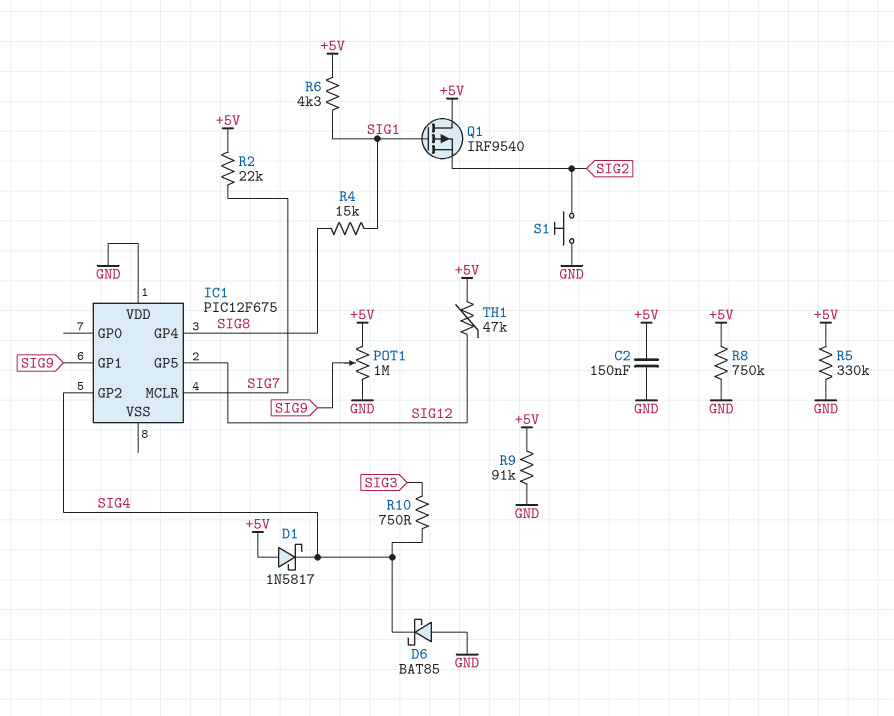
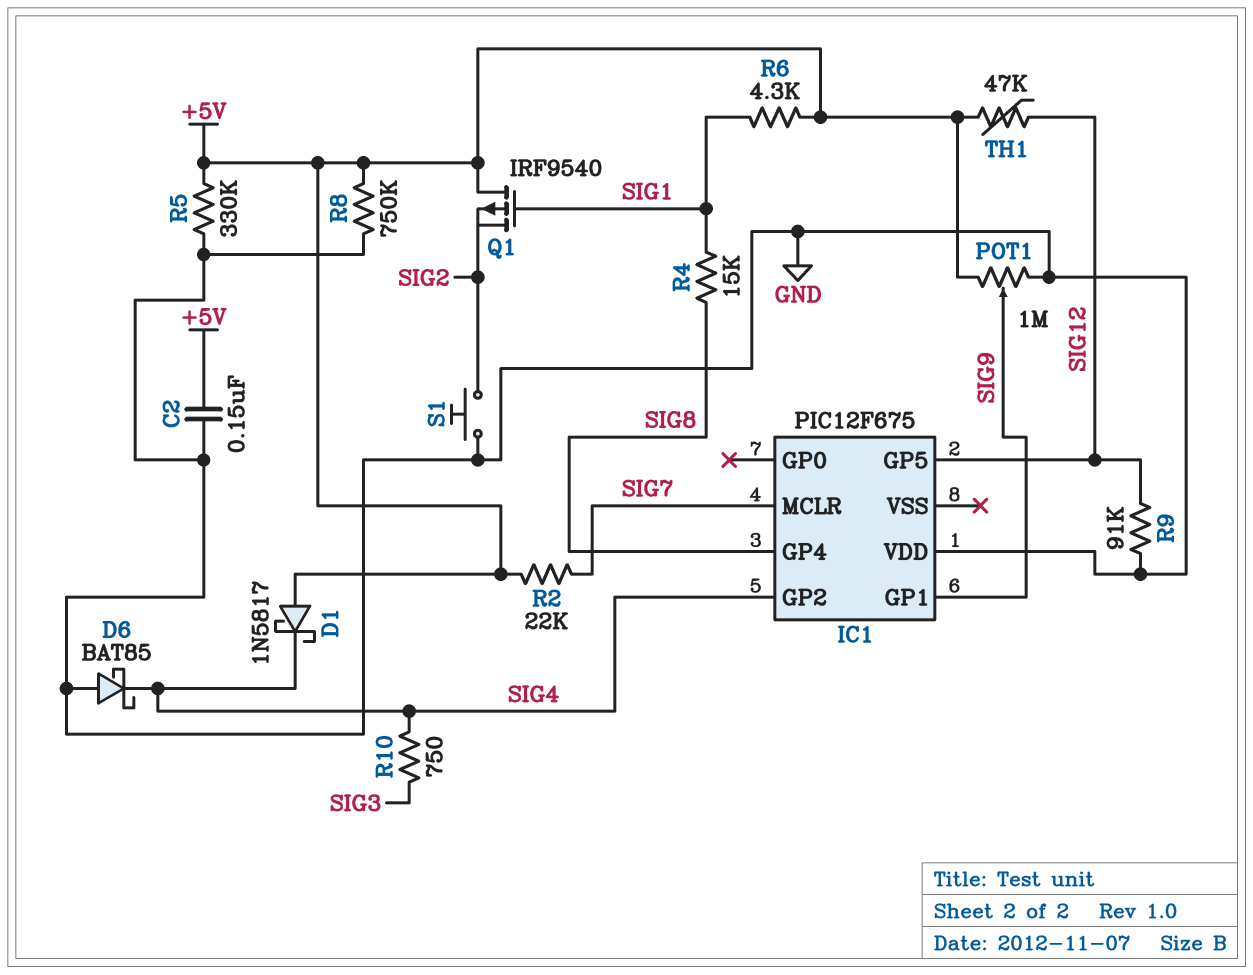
R9: 91k (+5V, GND) -> 91k (GND, SIG12)

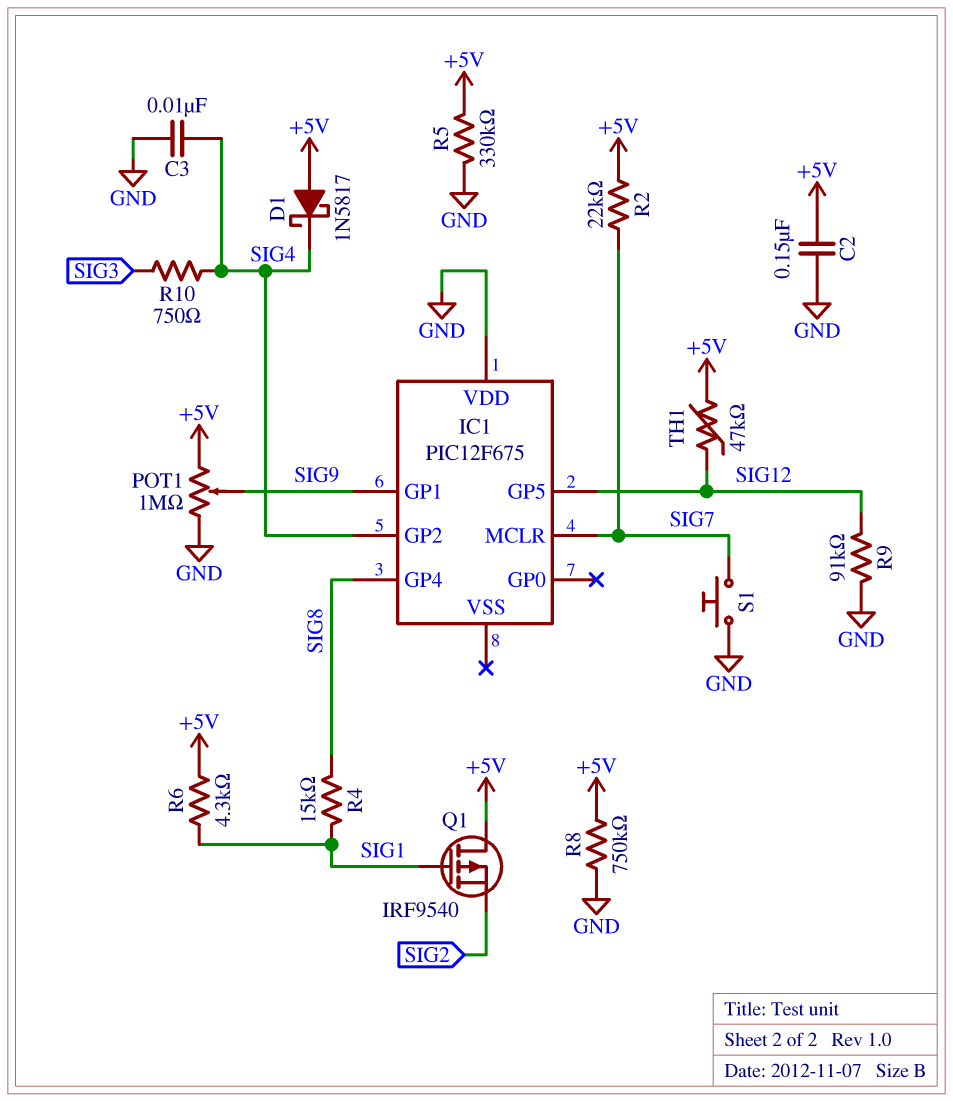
C3: none -> 10nF (GND, SIG4)
D6: schottky BAT85 (A GND, K SIG4) -> none
S1: button (GND, SIG2) -> button (GND, SIG7)

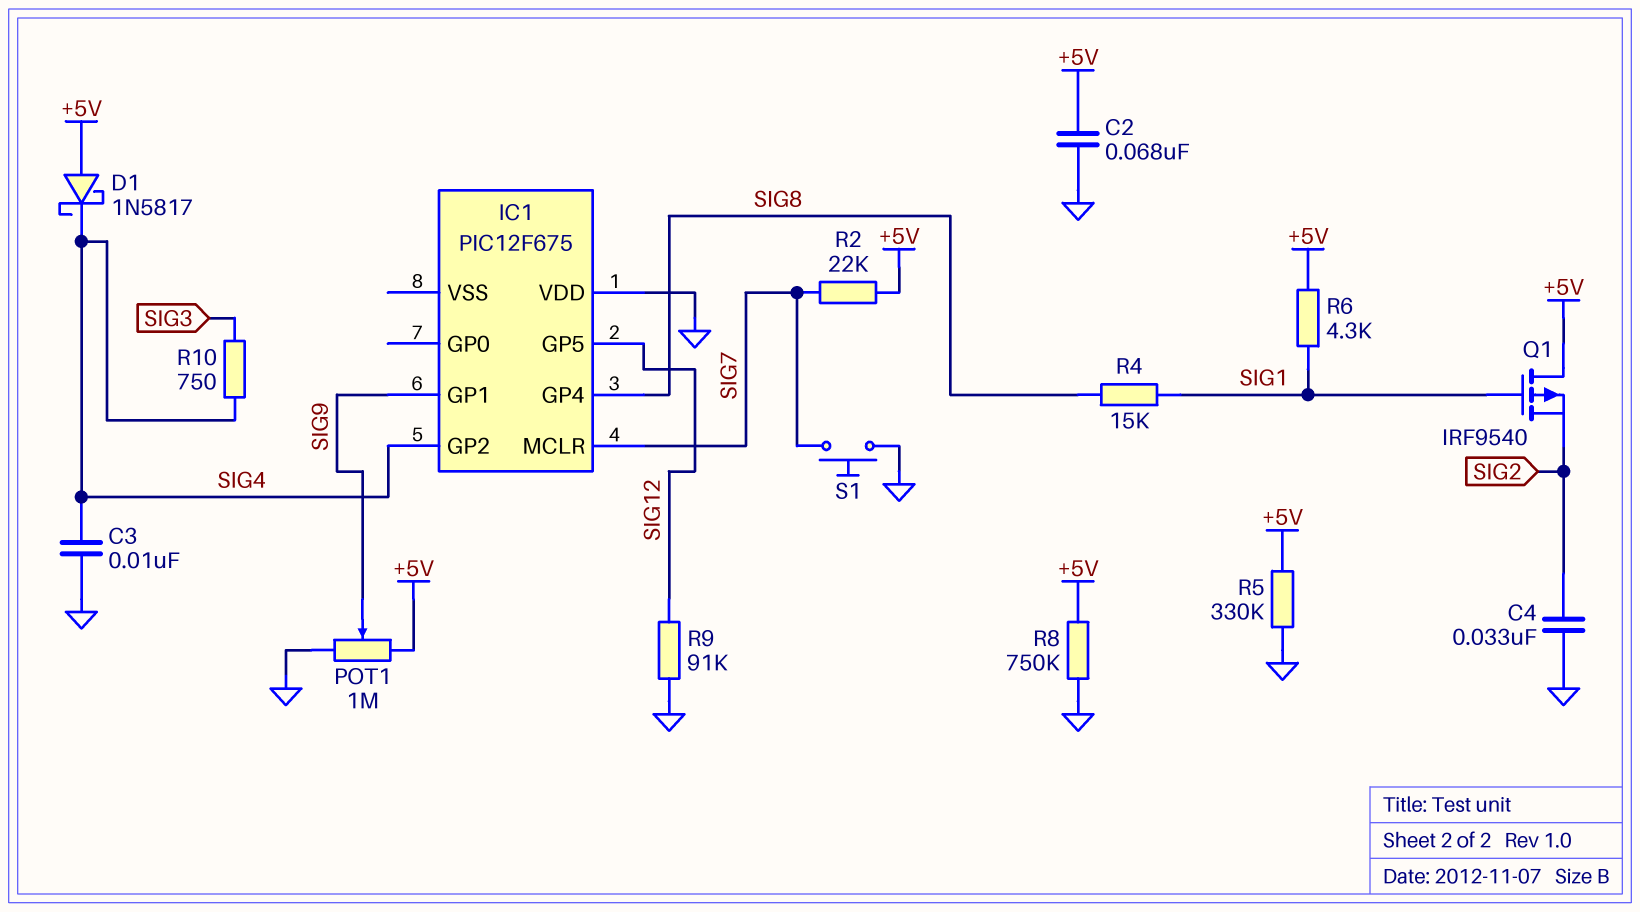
C2: 150nF (+5V, GND) -> 68nF (+5V, GND)
C4: none -> 33nF (GND, SIG2)
TH1: 47k (+5V, SIG12) -> none

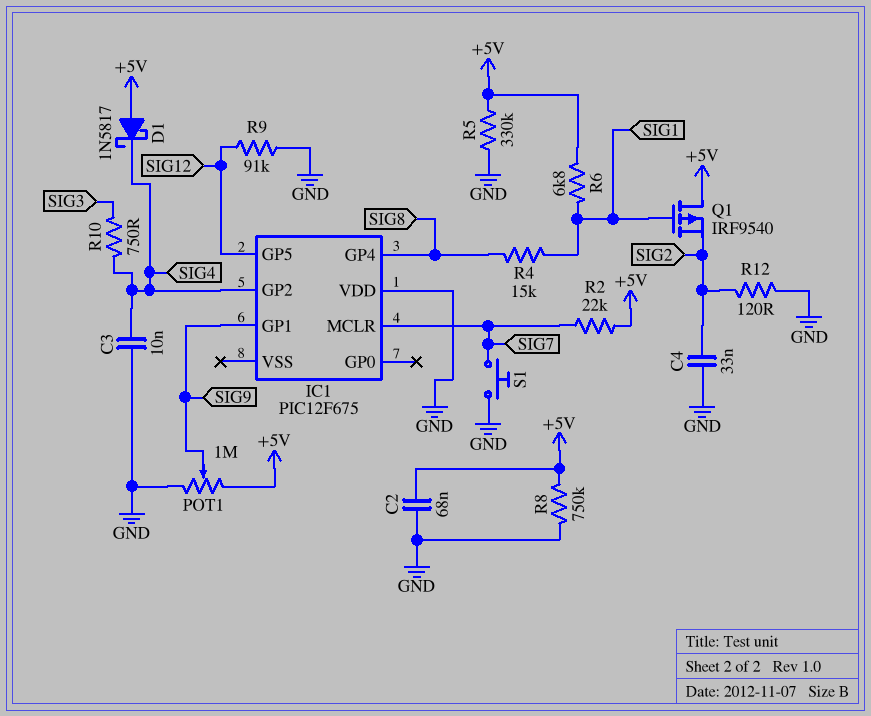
R6: 4.3k (+5V, SIG1) -> 6.8k (+5V, SIG1)
R12: none -> 120 (GND, SIG2)

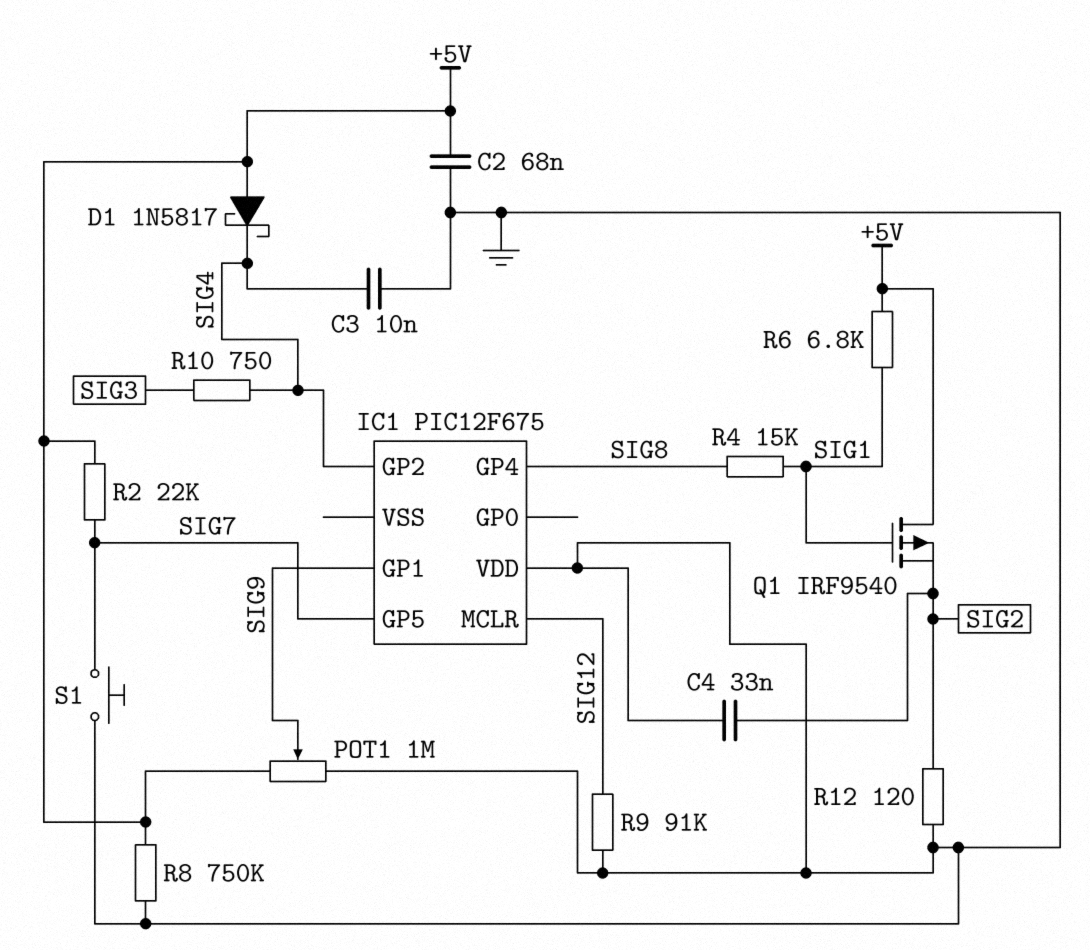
IC1 pin GP5: SIG12 -> SIG7
IC1 pin MCLR: SIG7 -> SIG12
R5: 330k (+5V, GND) -> none

